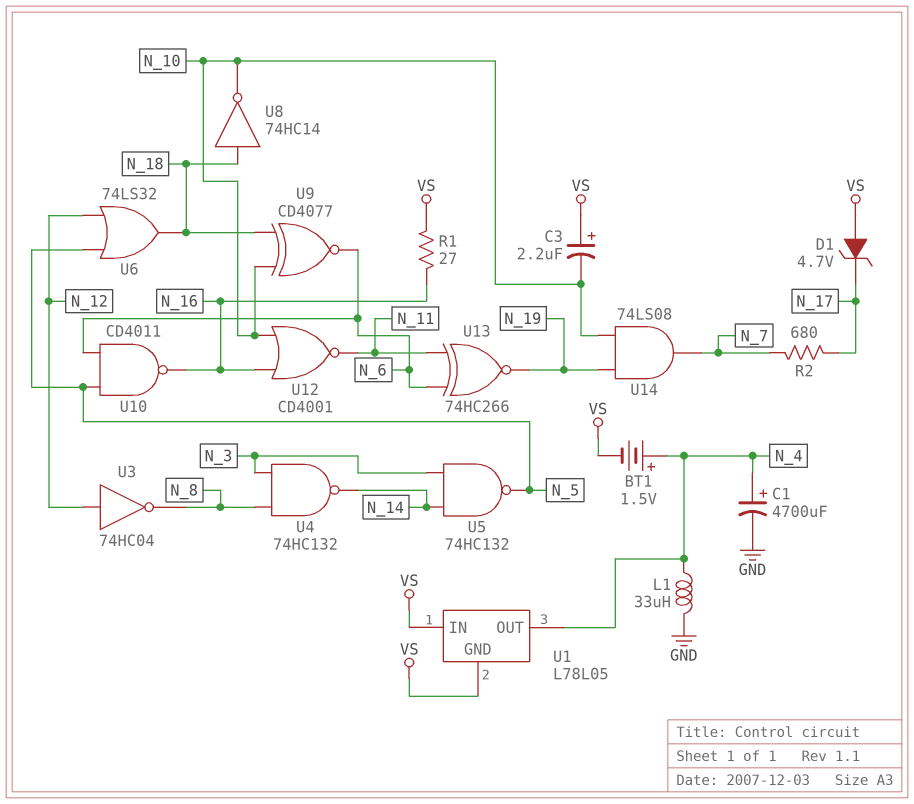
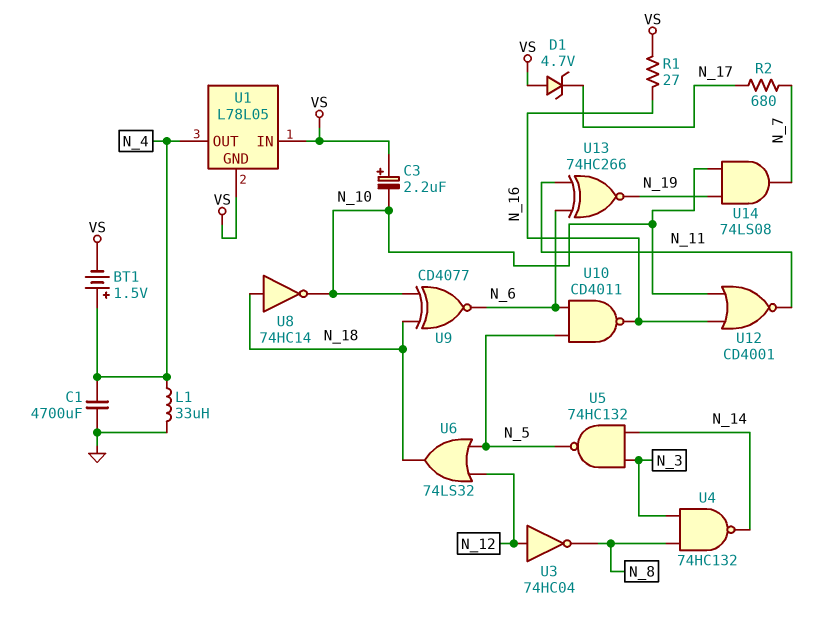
C1: 4700uF (plus N_4, minus GND) -> 4700uF (GND, N_4)

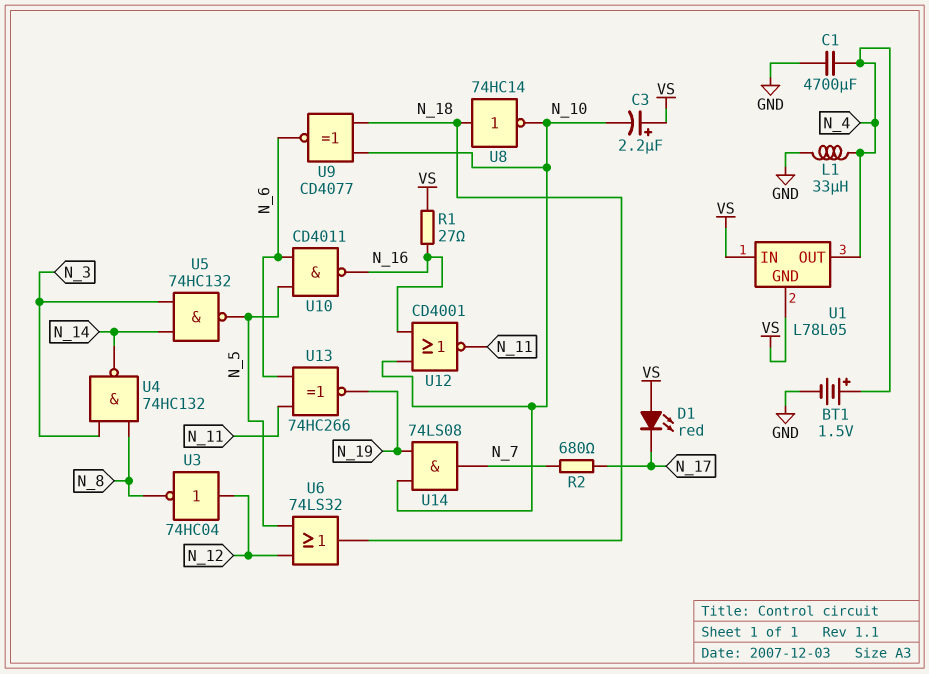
BT1: 1.5V (plus N_4, minus VS) -> 1.5V (plus N_4, minus GND)
D1: zener 4.7V (A VS, K N_17) -> LED red (A VS, K N_17)

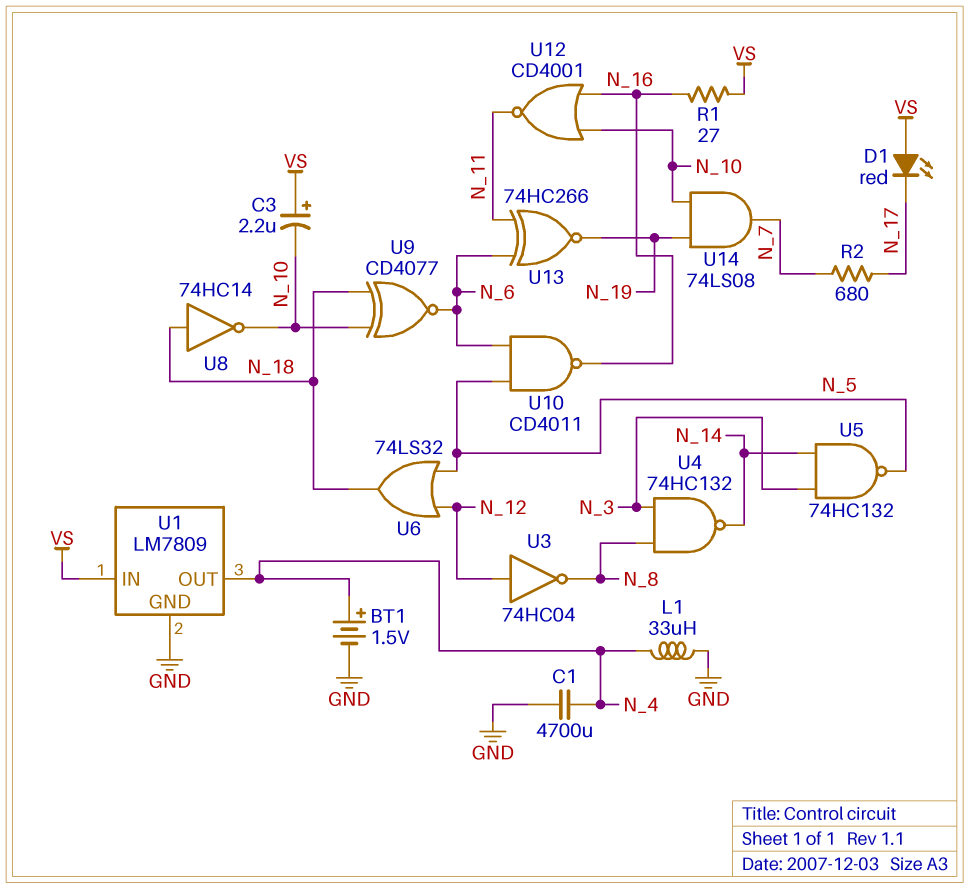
U1: L78L05 -> LM7809
U1 pin GND: VS -> GND

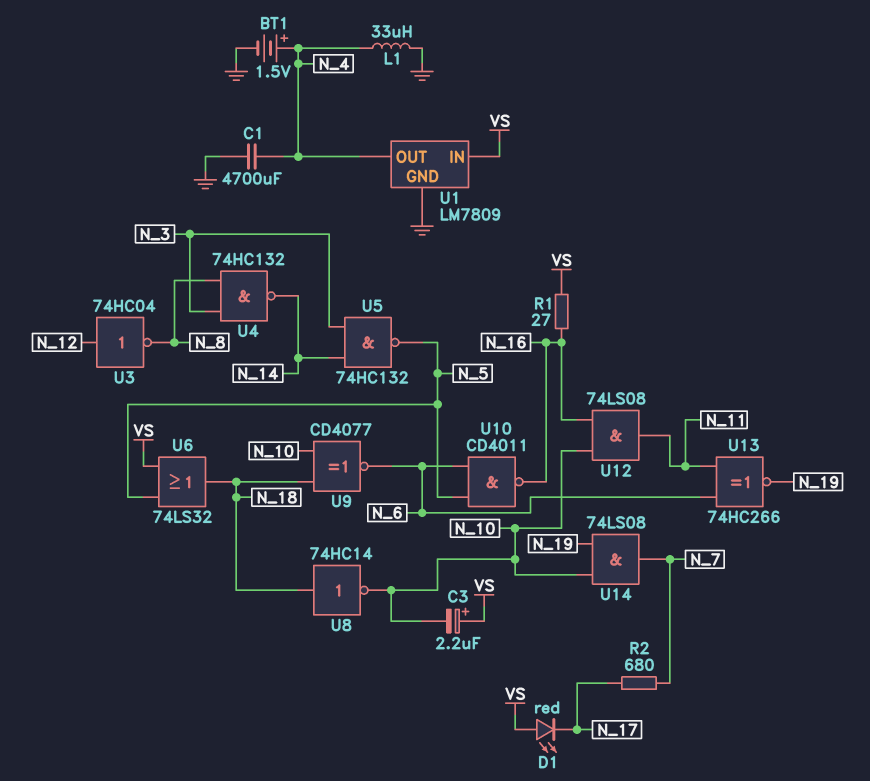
U6: OR 74LS32 (in N_5, in N_12, out N_18) -> OR 74LS32 (in N_5, in VS, out N_18)
U12: NOR CD4001 (in N_10, in N_16, out N_11) -> AND 74LS08 (in N_10, in N_16, out N_11)

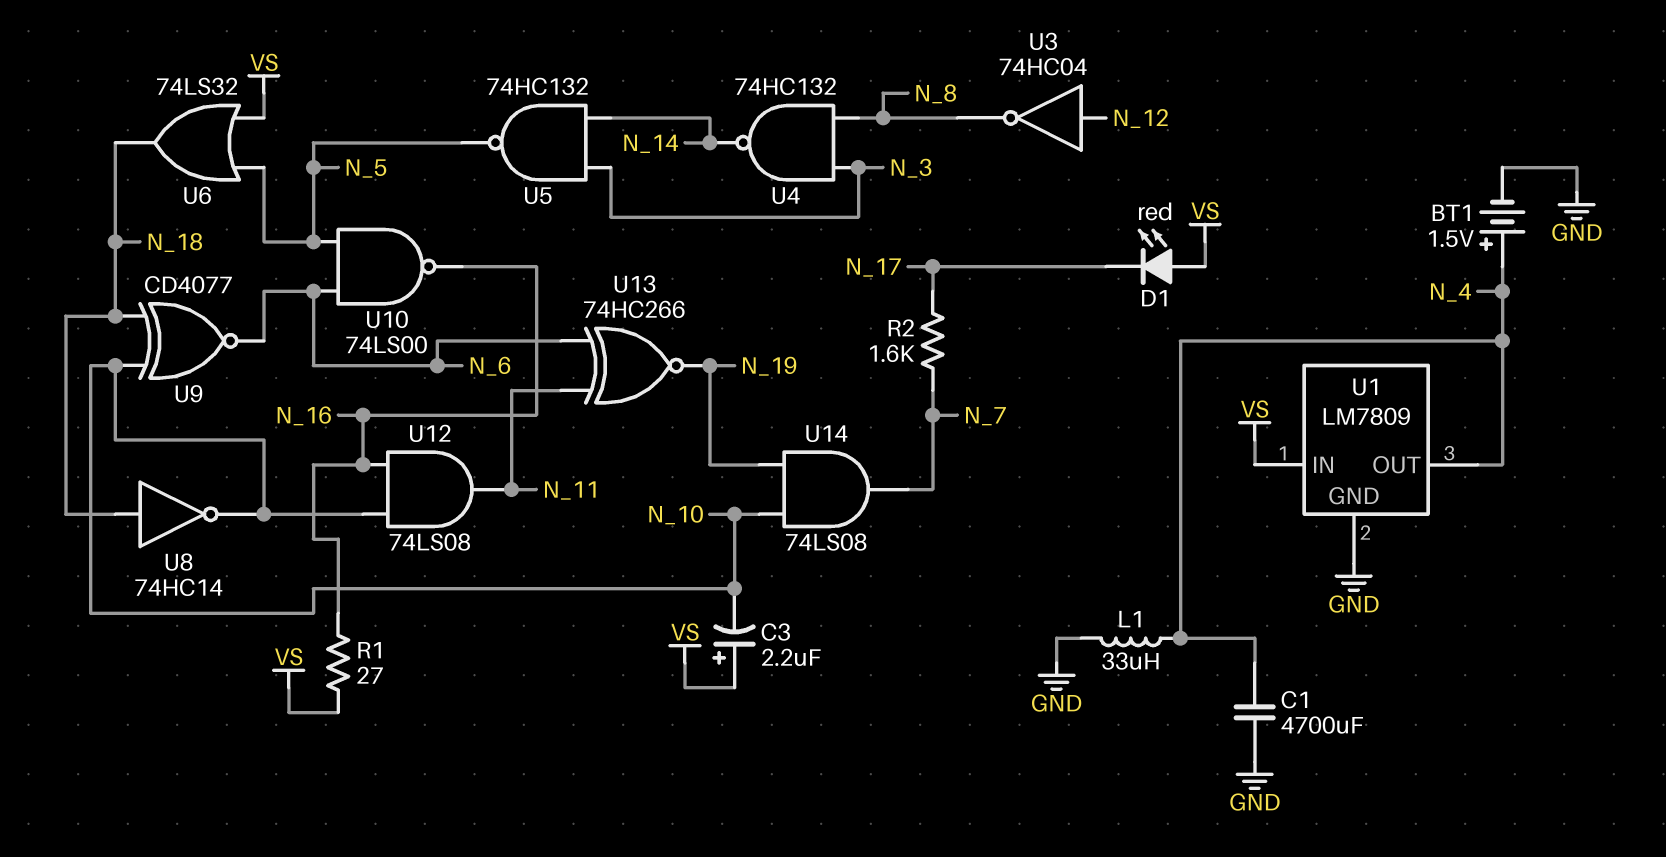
R2: 680 (N_7, N_17) -> 1.6k (N_7, N_17)
U10: NAND CD4011 (in N_5, in N_6, out N_16) -> NAND 74LS00 (in N_5, in N_6, out N_16)

